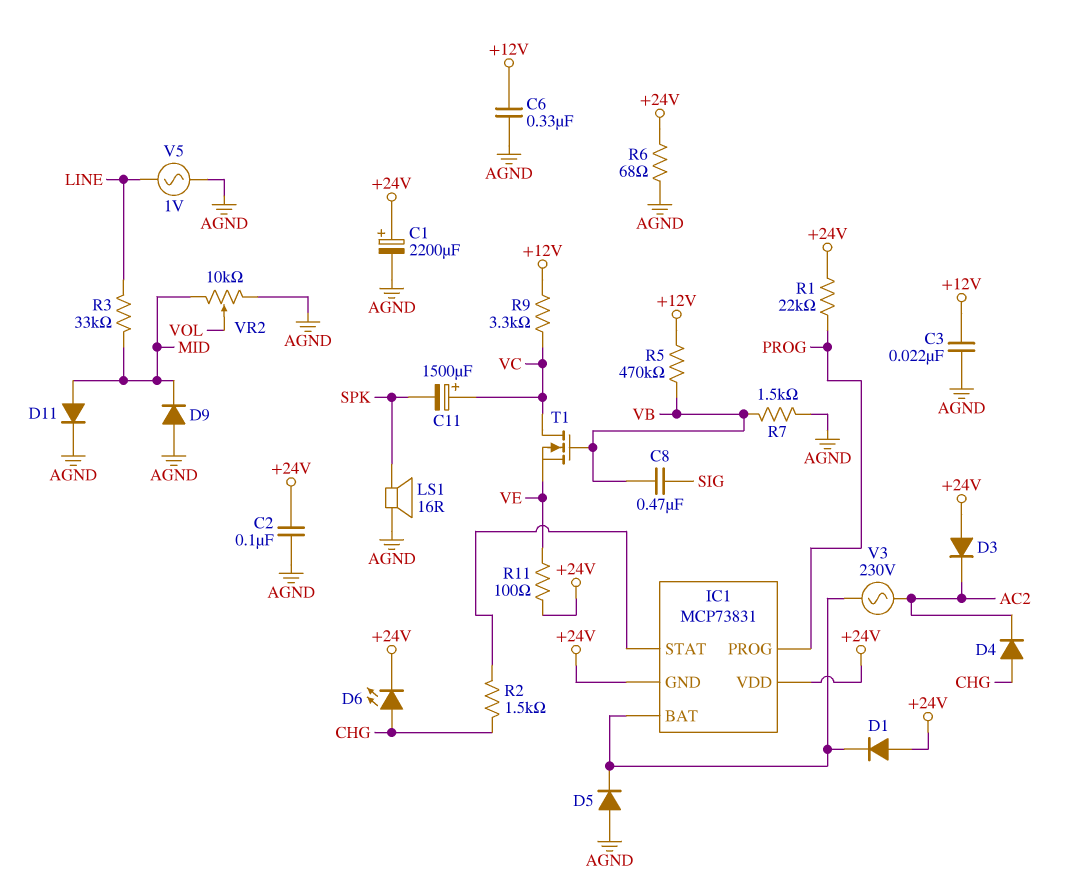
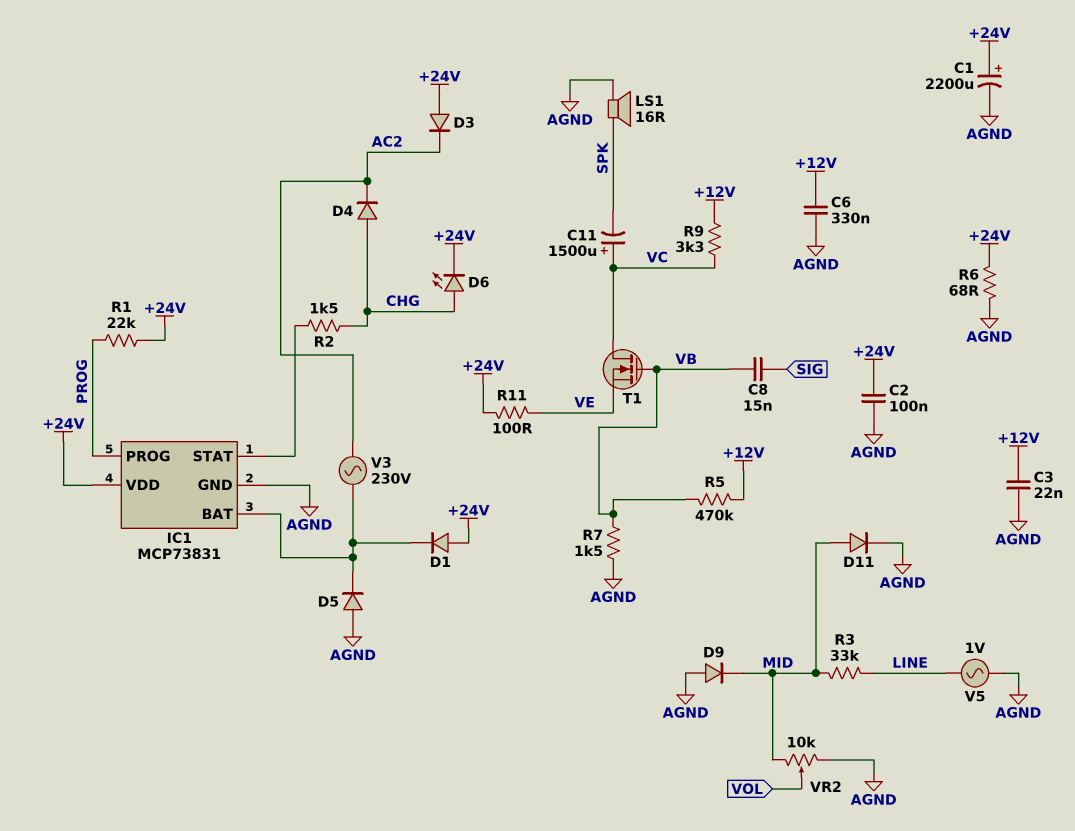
C8: 470nF (SIG, VB) -> 15nF (SIG, VB)
IC1 pin GND: +24V -> AGND

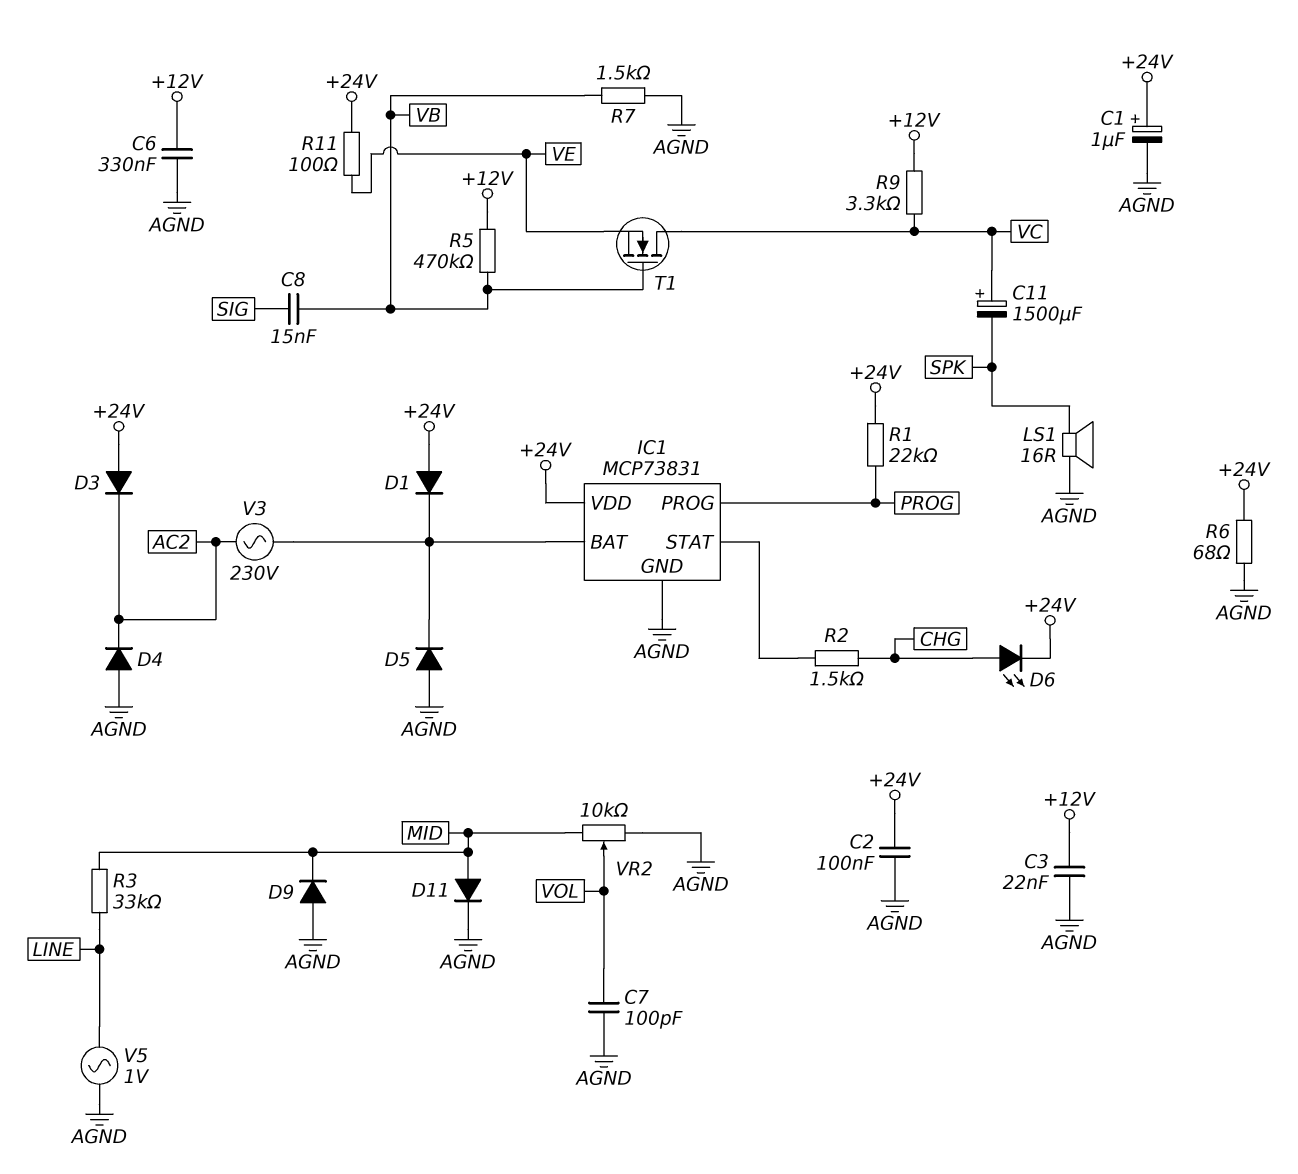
C1: 2200uF (plus +24V, minus AGND) -> 1uF (plus +24V, minus AGND)
C7: none -> 100pF (AGND, VOL)
D4: diode (A CHG, K AC2) -> diode (A AGND, K AC2)

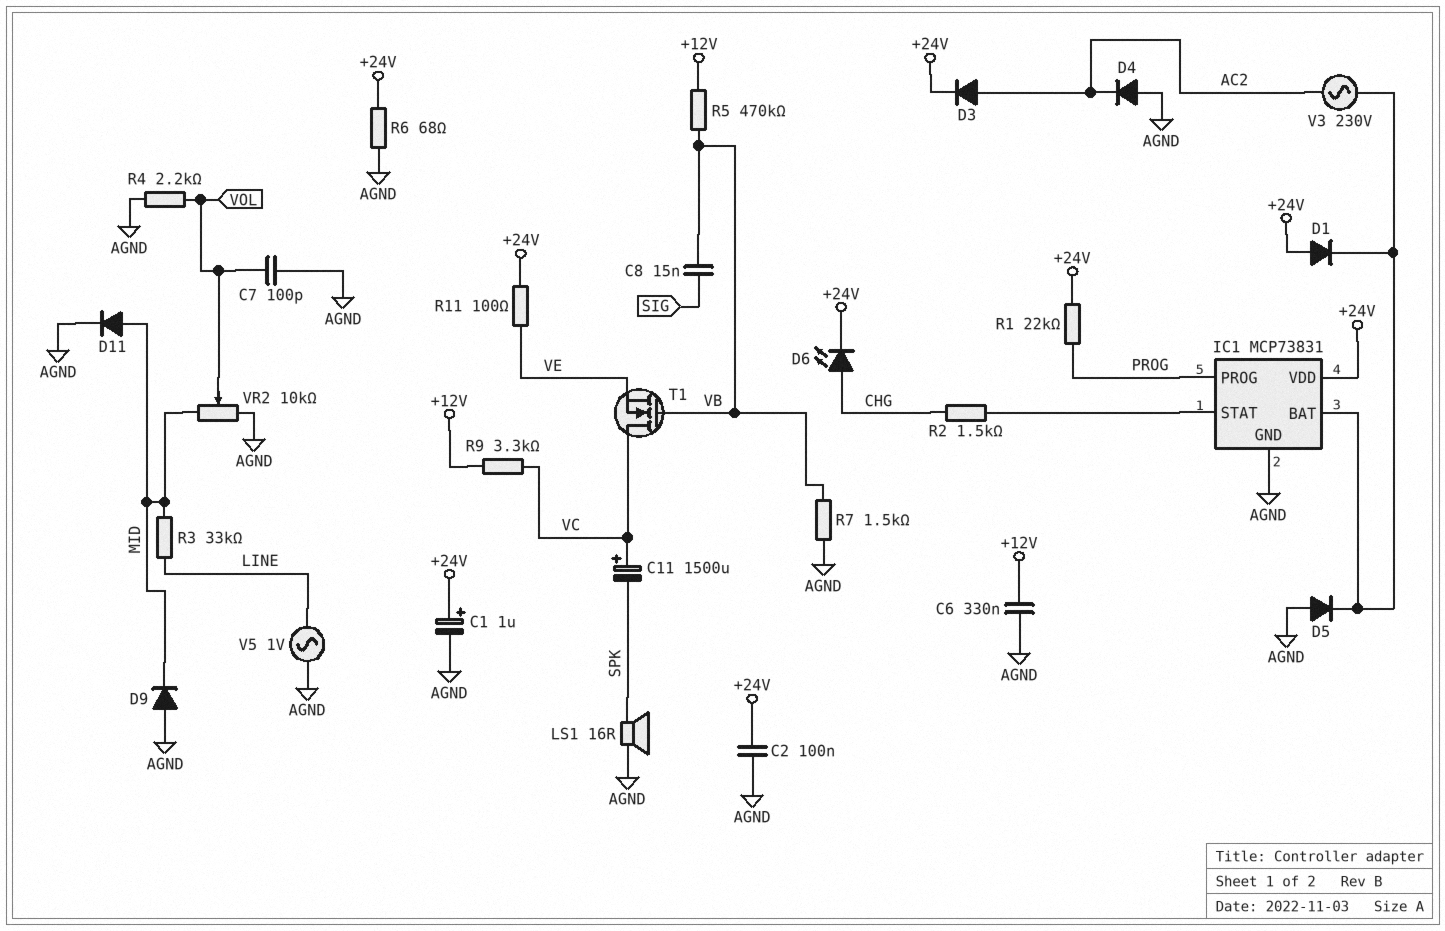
C3: 22nF (+12V, AGND) -> none
D3: diode (A +24V, K AC2) -> diode (A AC2, K +24V)
R4: none -> 2.2k (AGND, VOL)

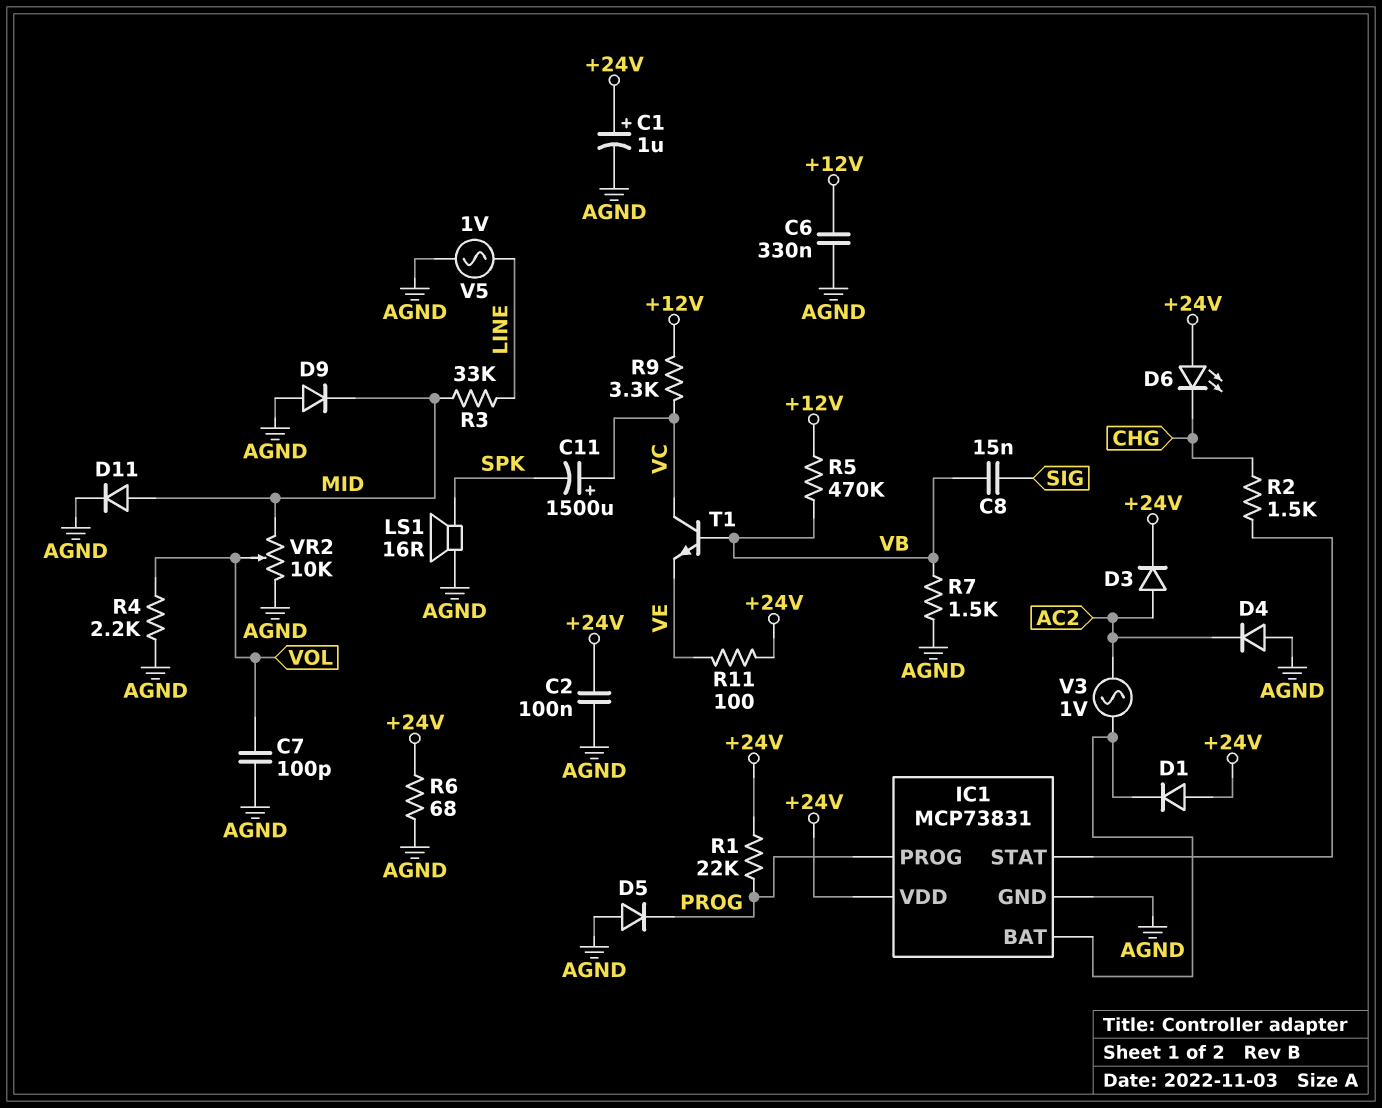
D5: diode (A AGND, K IC1/BAT) -> diode (A AGND, K PROG)
D6: LED (A CHG, K +24V) -> LED (A +24V, K CHG)
T1: NMOS (G VB, D VC, S VE) -> NPN (B VB, C VC, E VE)
V3: AC 230V (AC2, IC1/BAT) -> AC 1V (AC2, IC1/BAT)

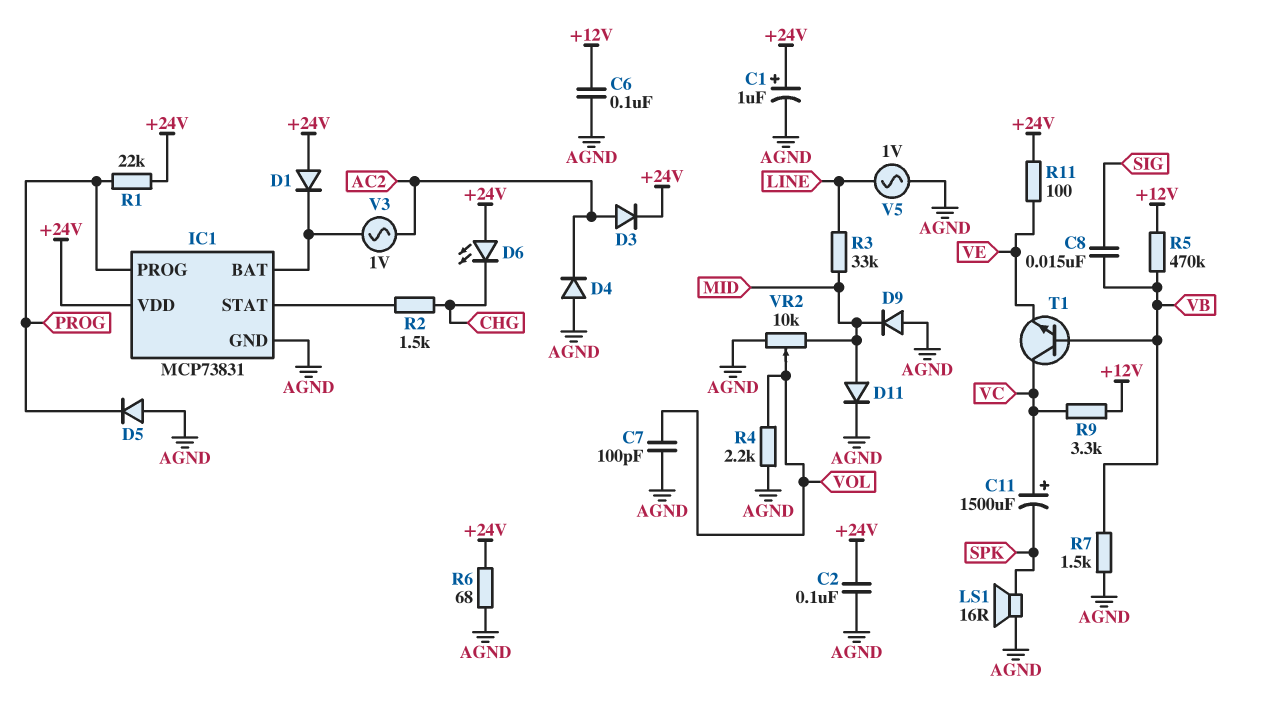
C6: 330nF (+12V, AGND) -> 100nF (+12V, AGND)

